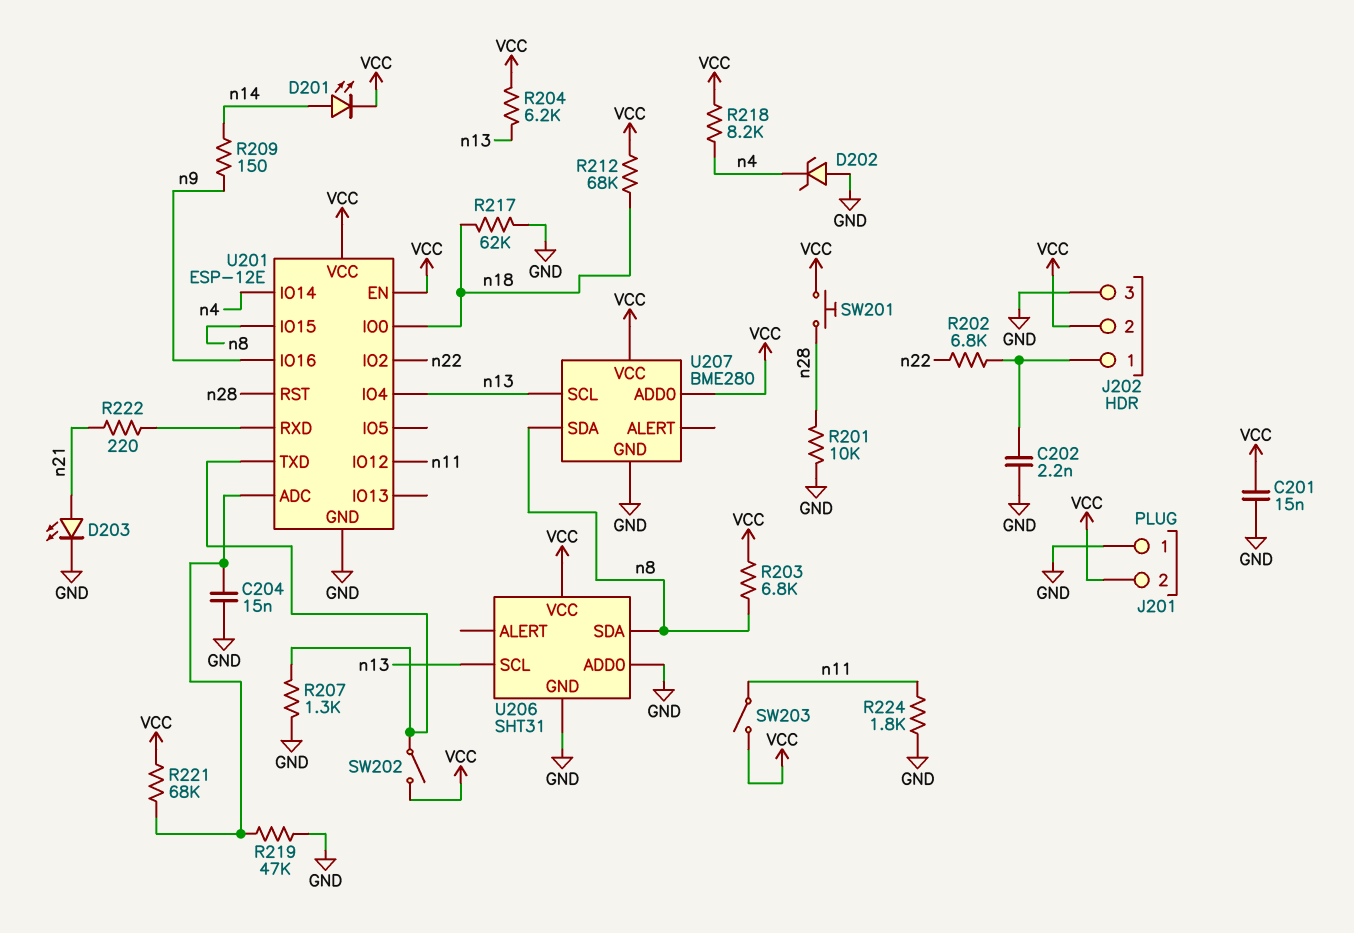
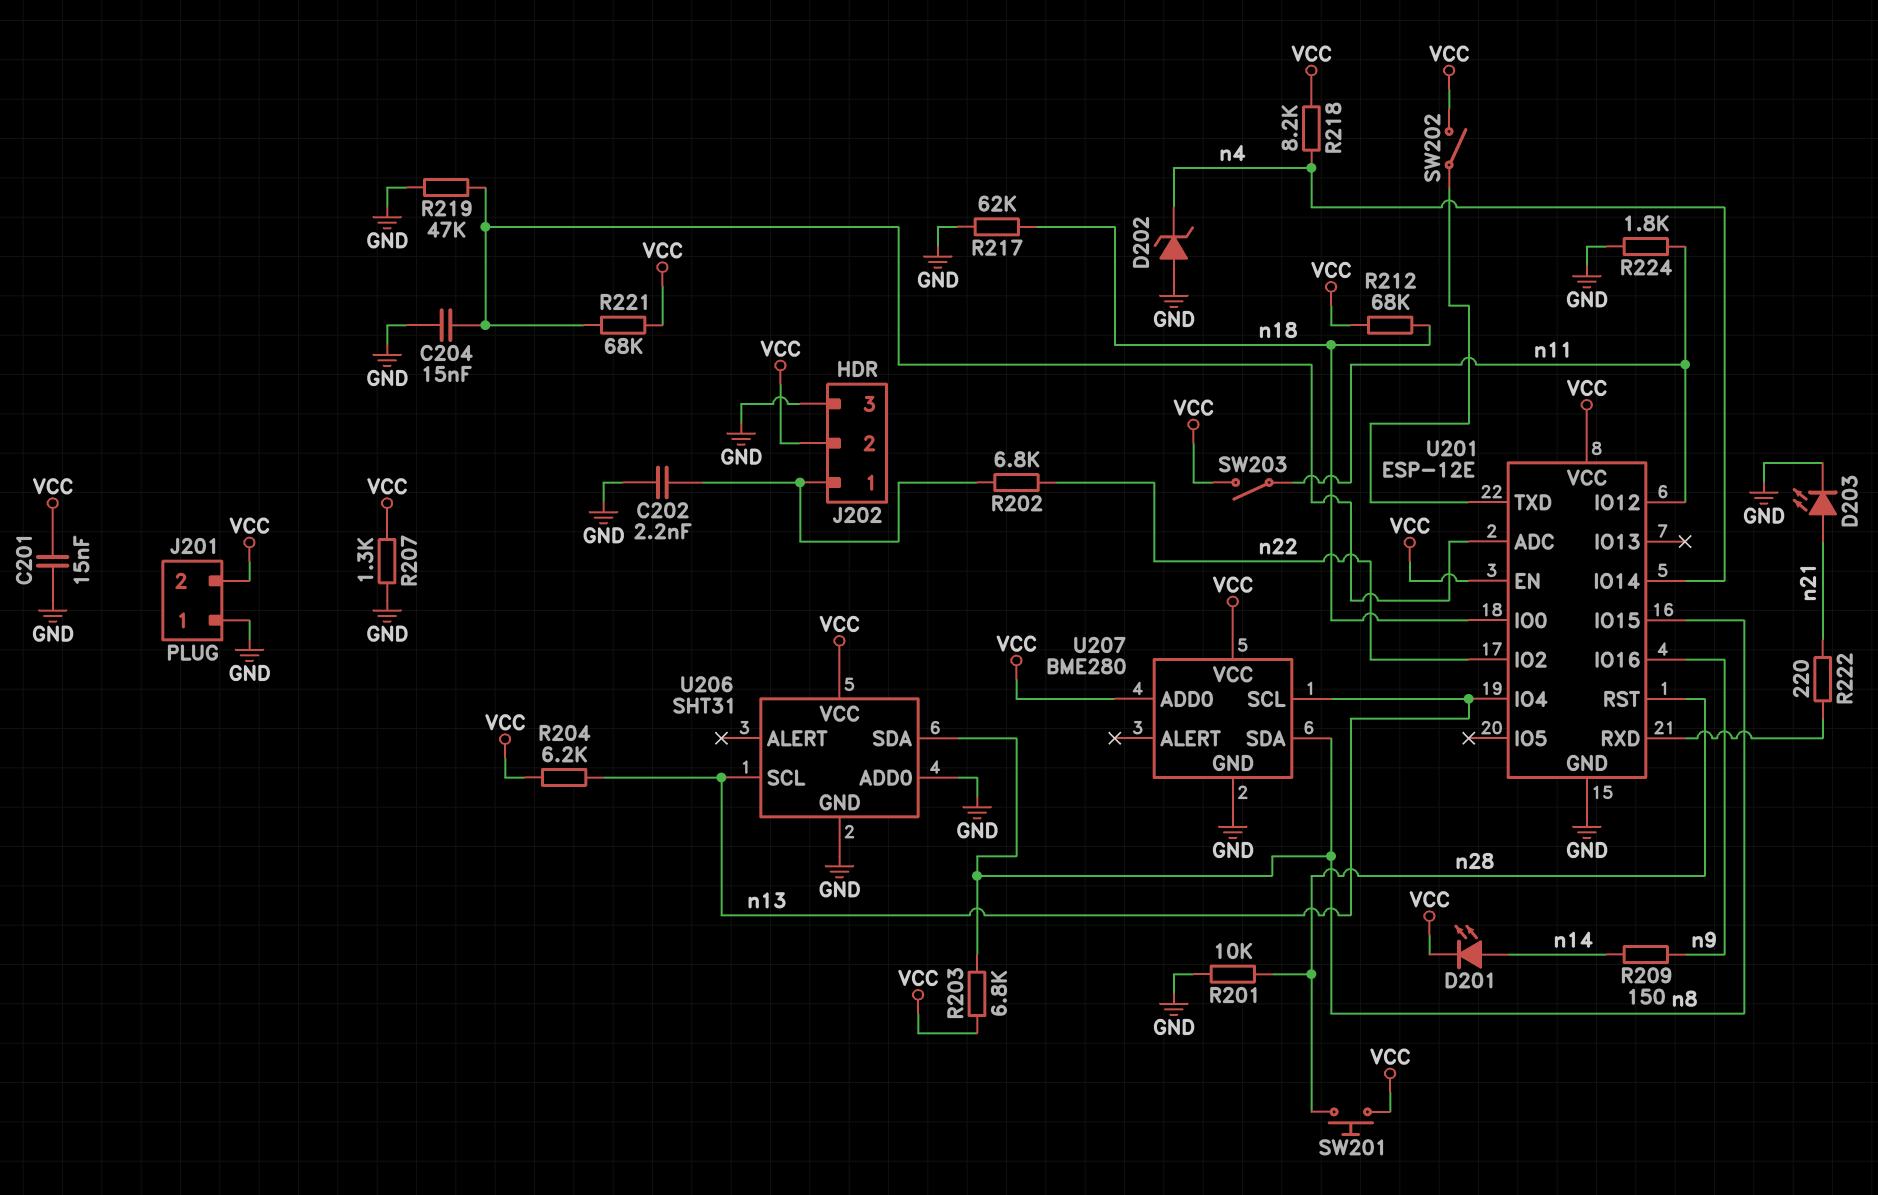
R207: 1.3k (GND, U201/TXD) -> 1.3k (GND, VCC)

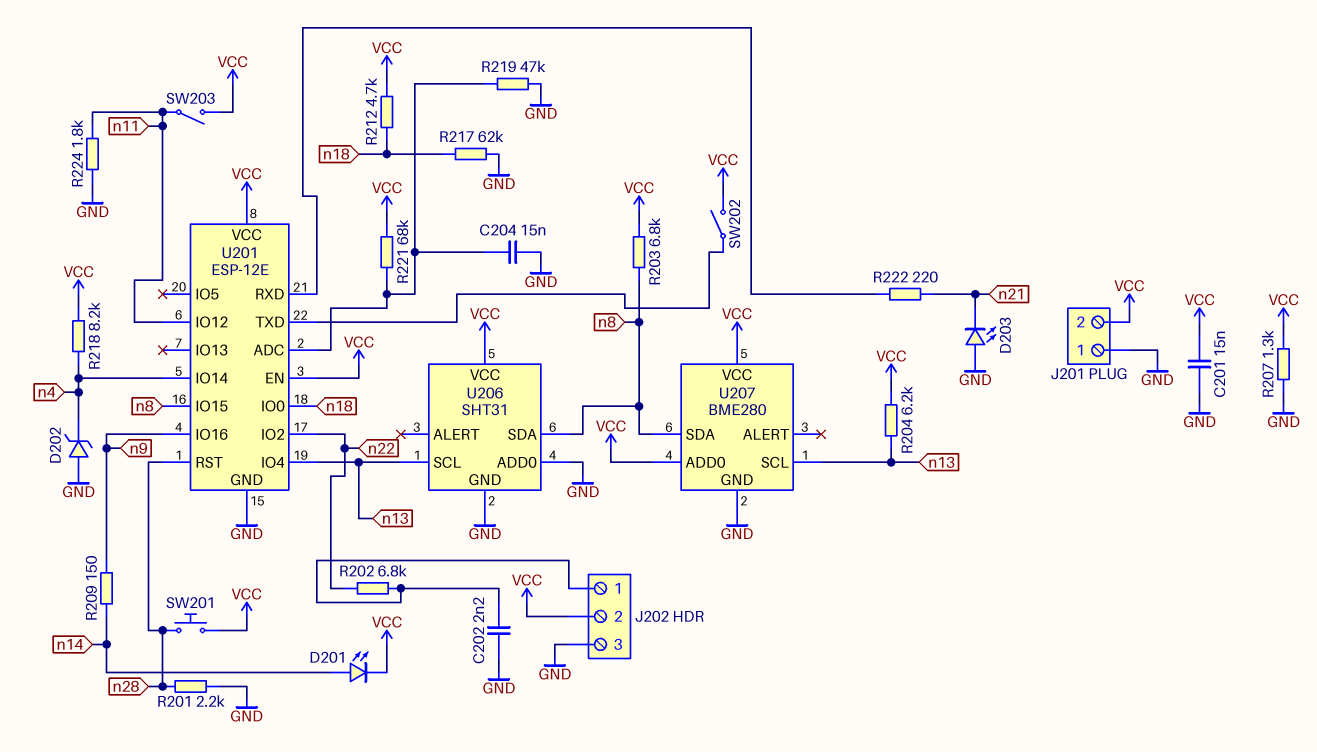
D203: LED (A n21, K GND) -> LED (A GND, K n21)
R201: 10k (GND, n28) -> 2.2k (GND, n28)
R212: 68k (VCC, n18) -> 4.7k (VCC, n18)

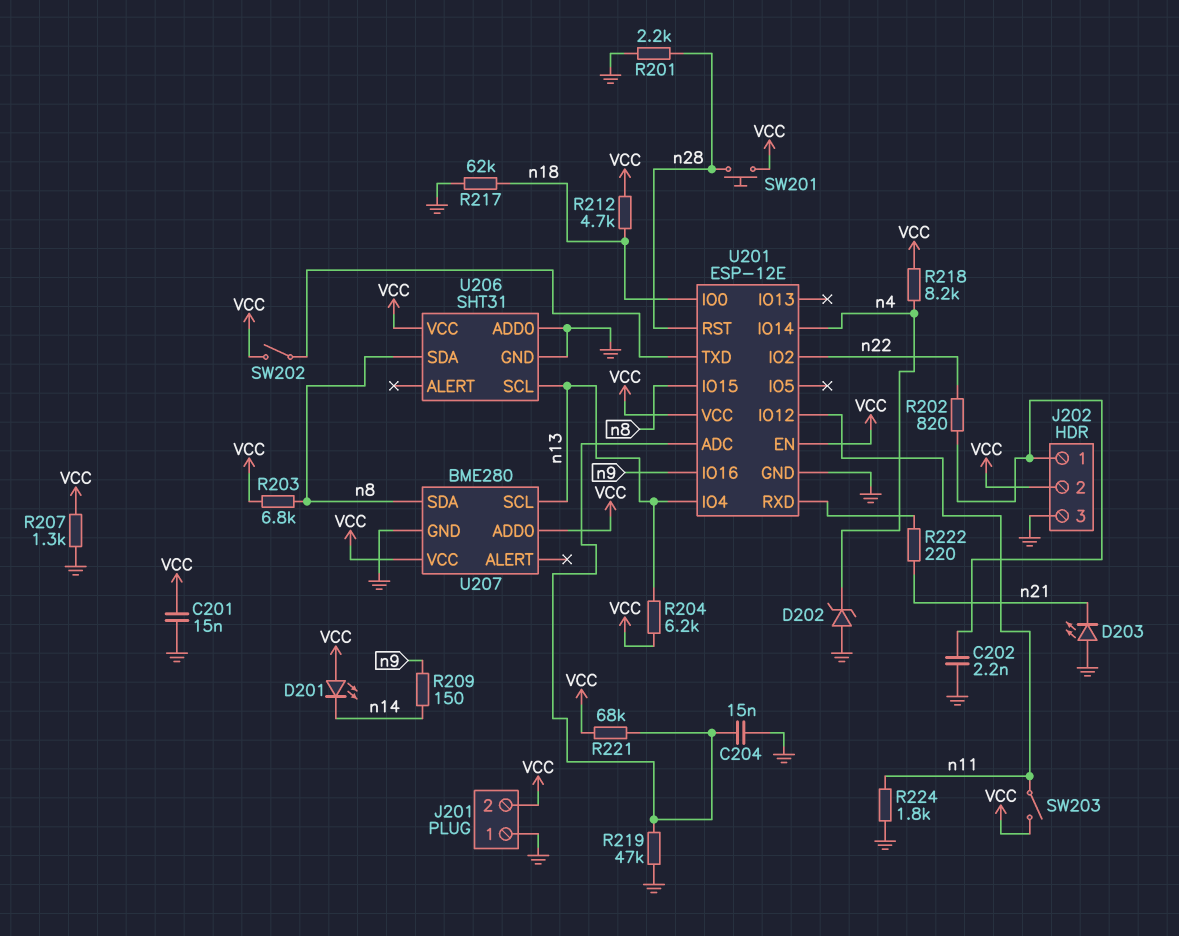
D201: LED (A n14, K VCC) -> LED (A VCC, K n14)
R202: 6.8k (J202/1, n22) -> 820 (J202/1, n22)

